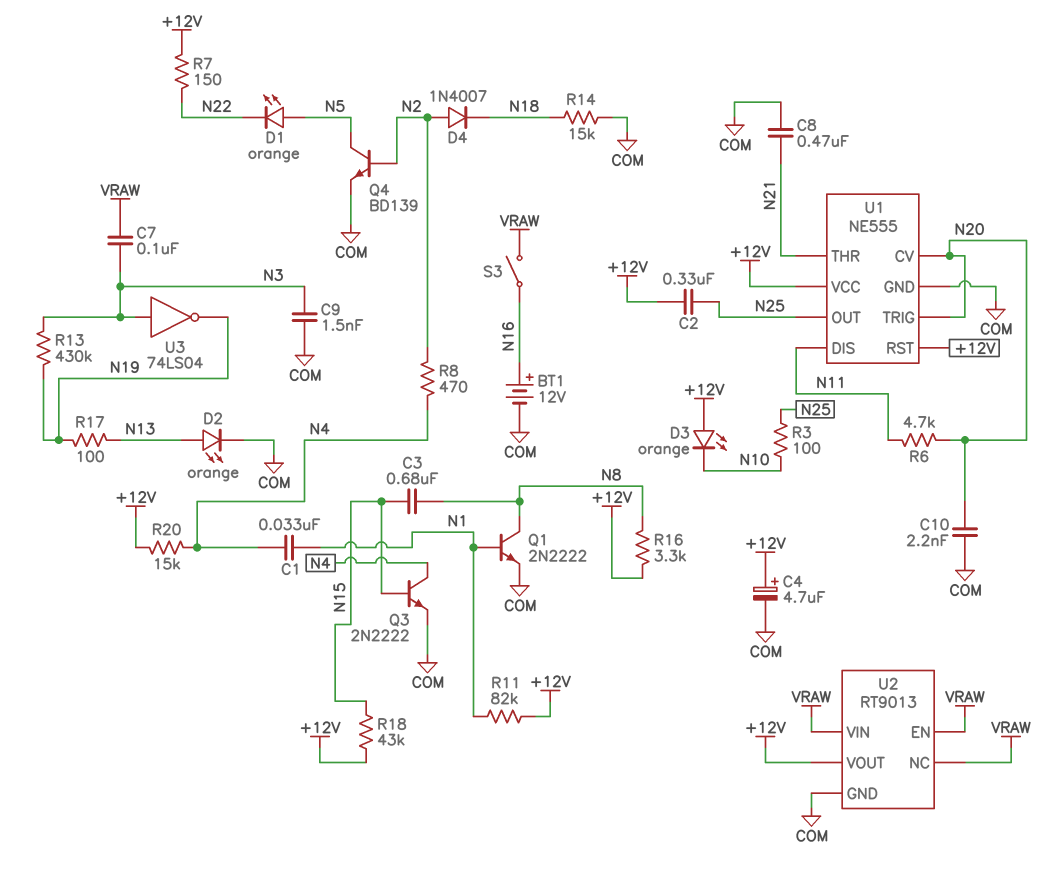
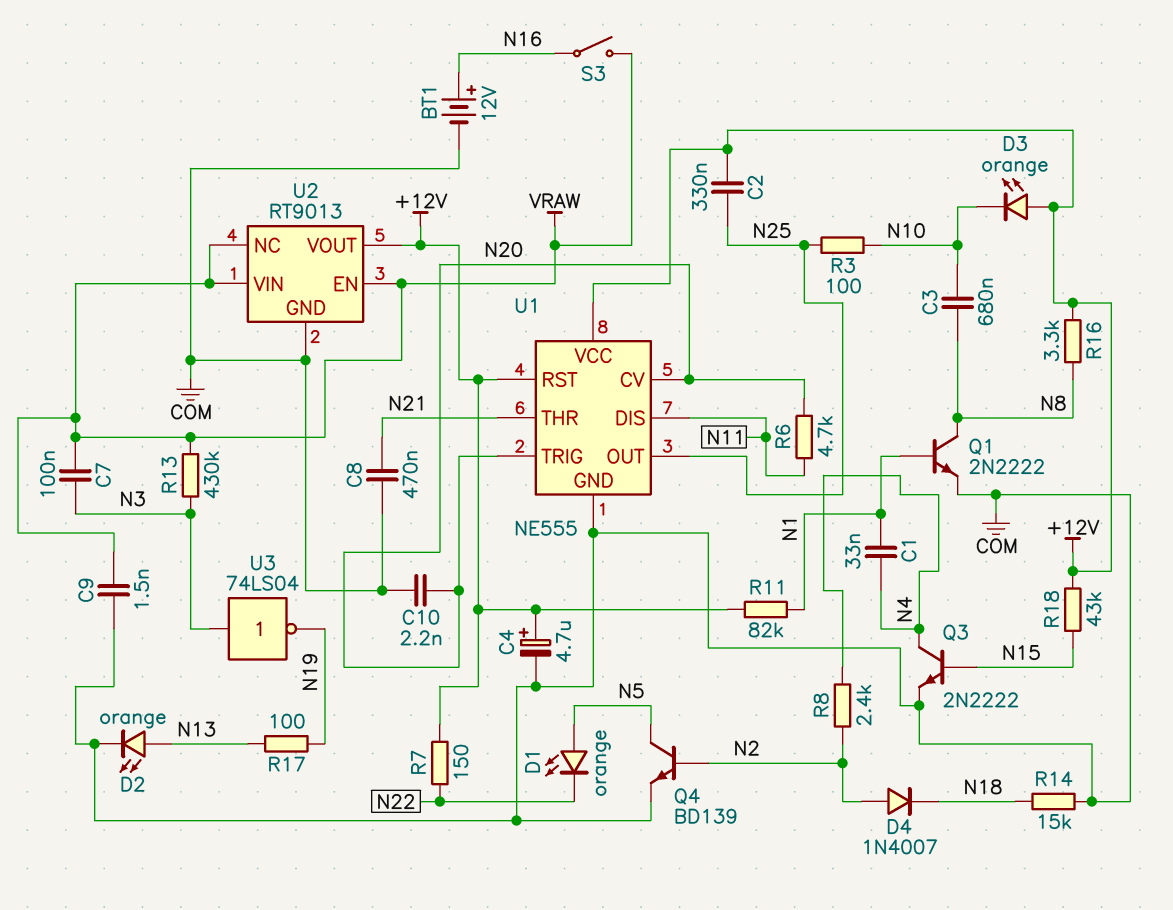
C3: 680nF (N8, N15) -> 680nF (N8, N10)
C9: 1.5nF (COM, N3) -> 1.5nF (COM, VRAW)
R8: 470 (N2, N4) -> 2.4k (N2, N4)
R13: 430k (N3, N19) -> 430k (N3, VRAW)
R20: 15k (+12V, N4) -> none

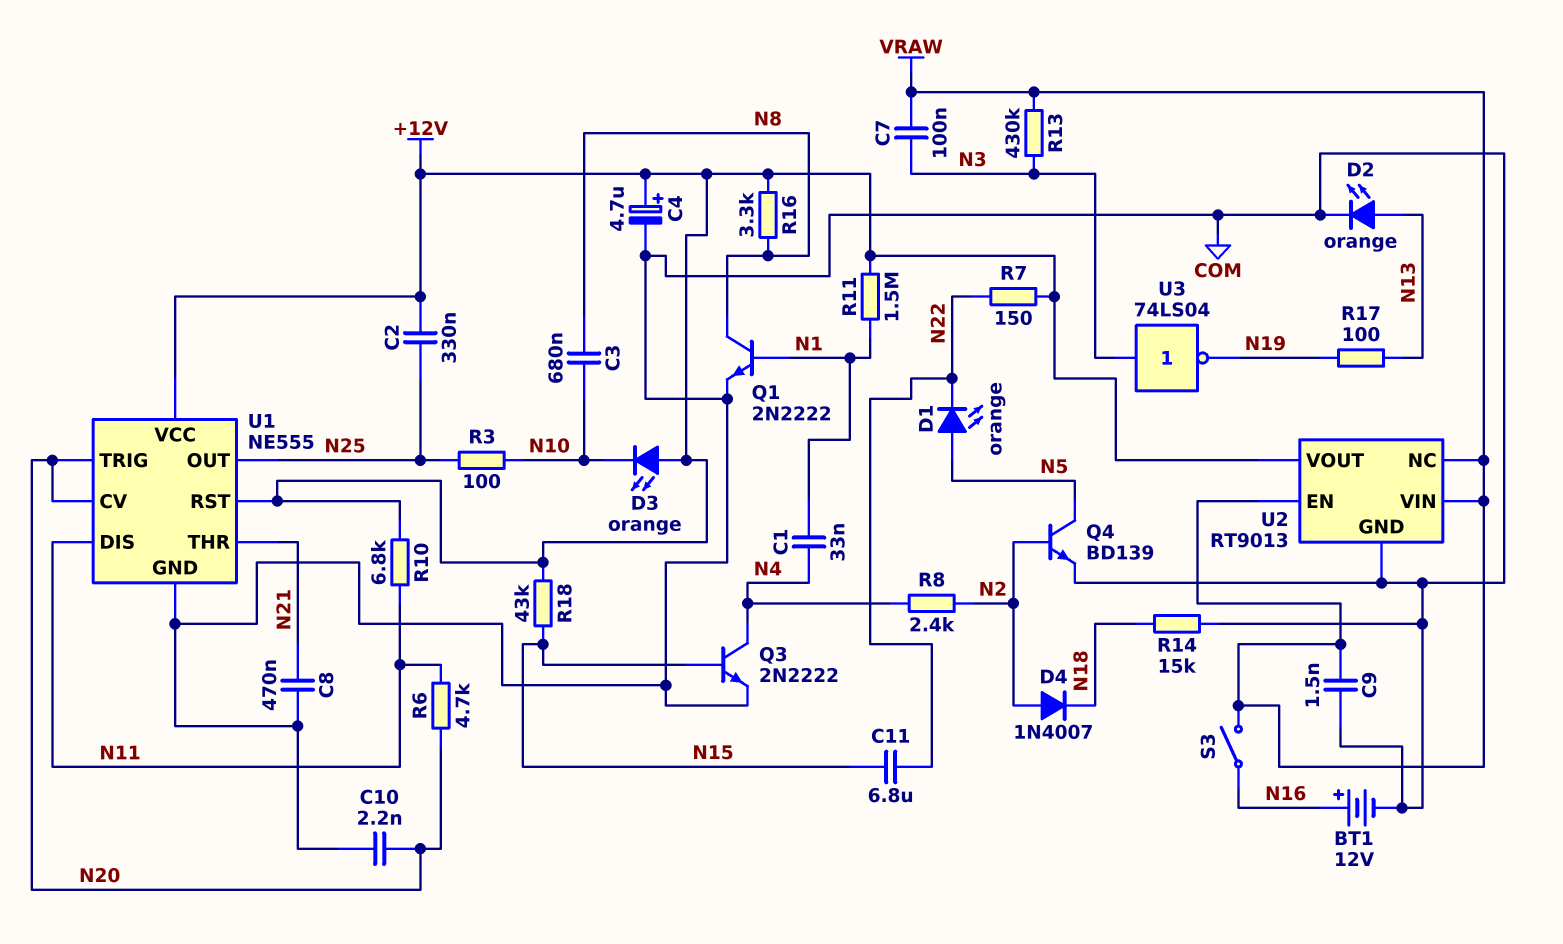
C11: none -> 6.8uF (N15, N22)
R10: none -> 6.8k (+12V, N11)
R11: 82k (+12V, N1) -> 1.5M (+12V, N1)

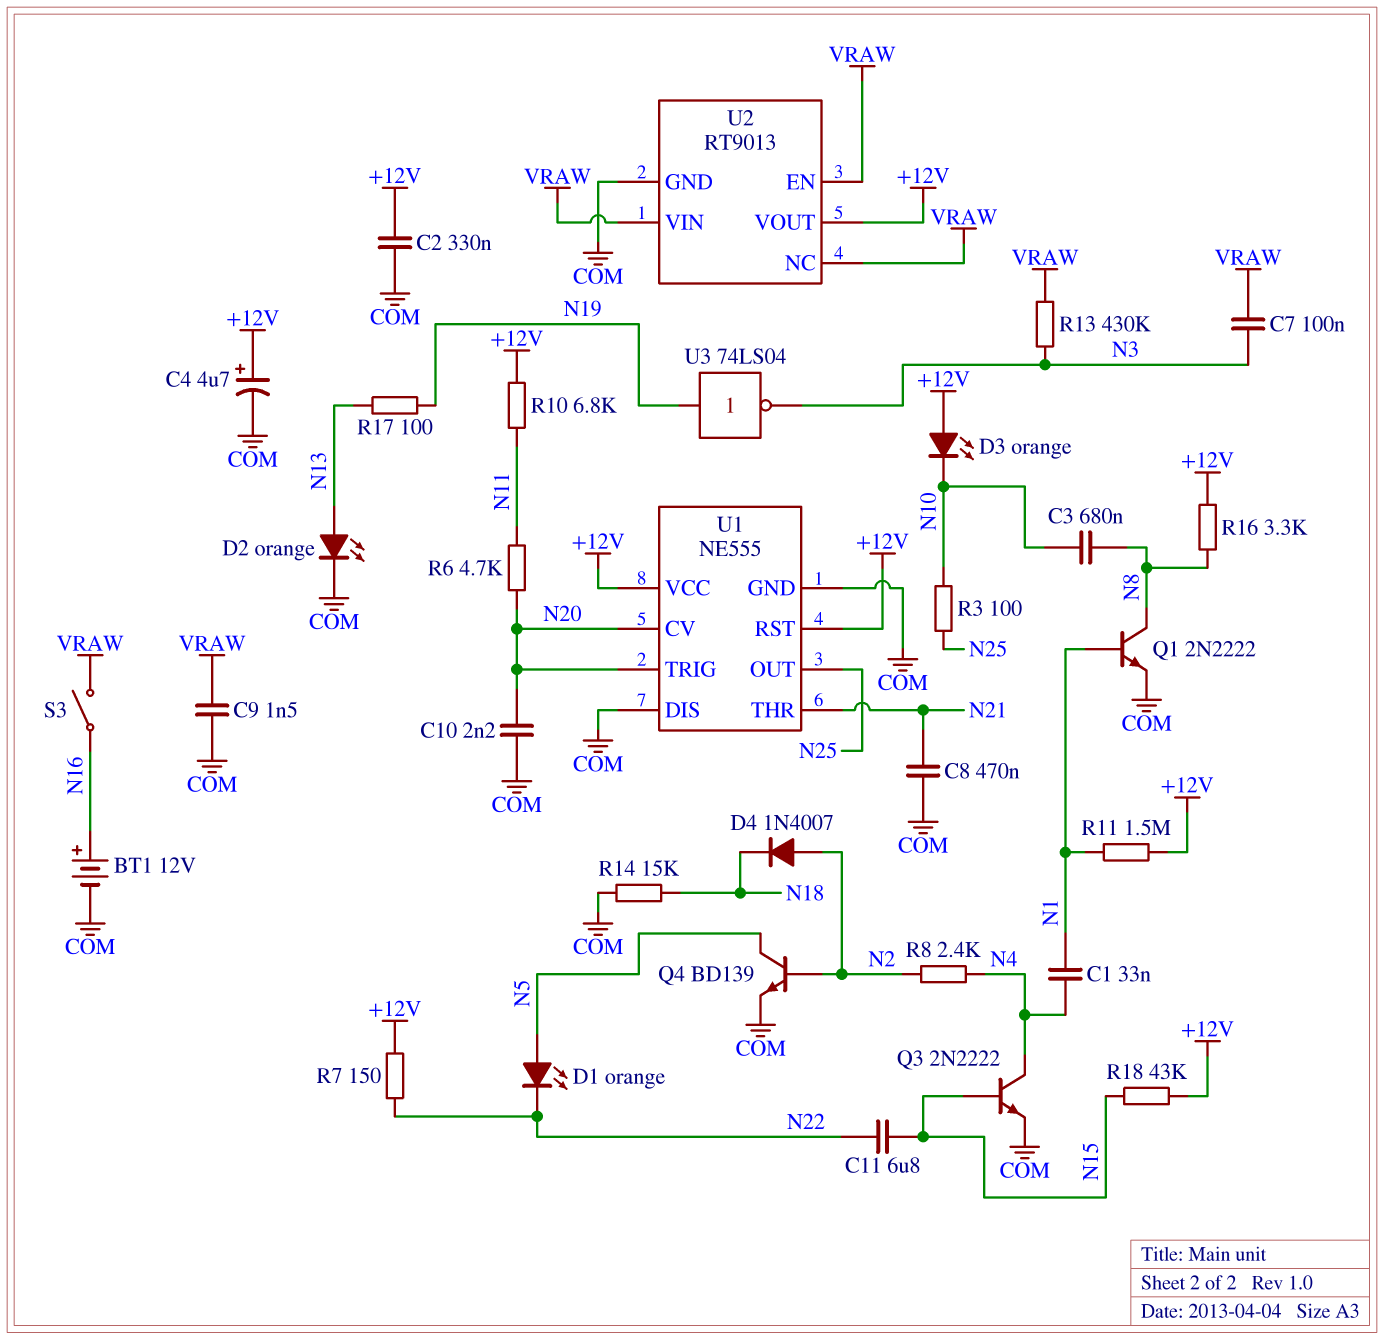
C2: 330nF (+12V, N25) -> 330nF (+12V, COM)
U1 pin DIS: N11 -> COM
U3: NOT 74LS04 (in N3, out N19) -> NOT 74LS04 (in N19, out N3)

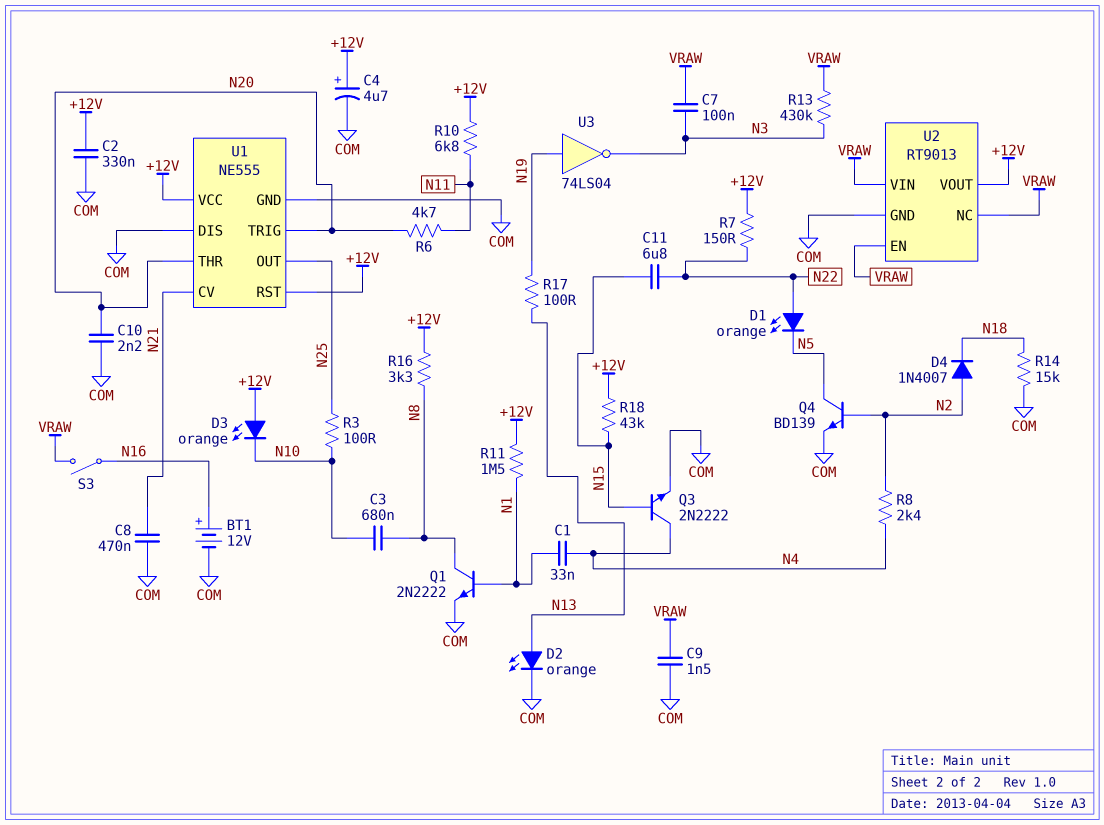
D1: LED orange (A N5, K N22) -> LED orange (A N22, K N5)
U1 pin CV: N20 -> N21
U1 pin THR: N21 -> N20

